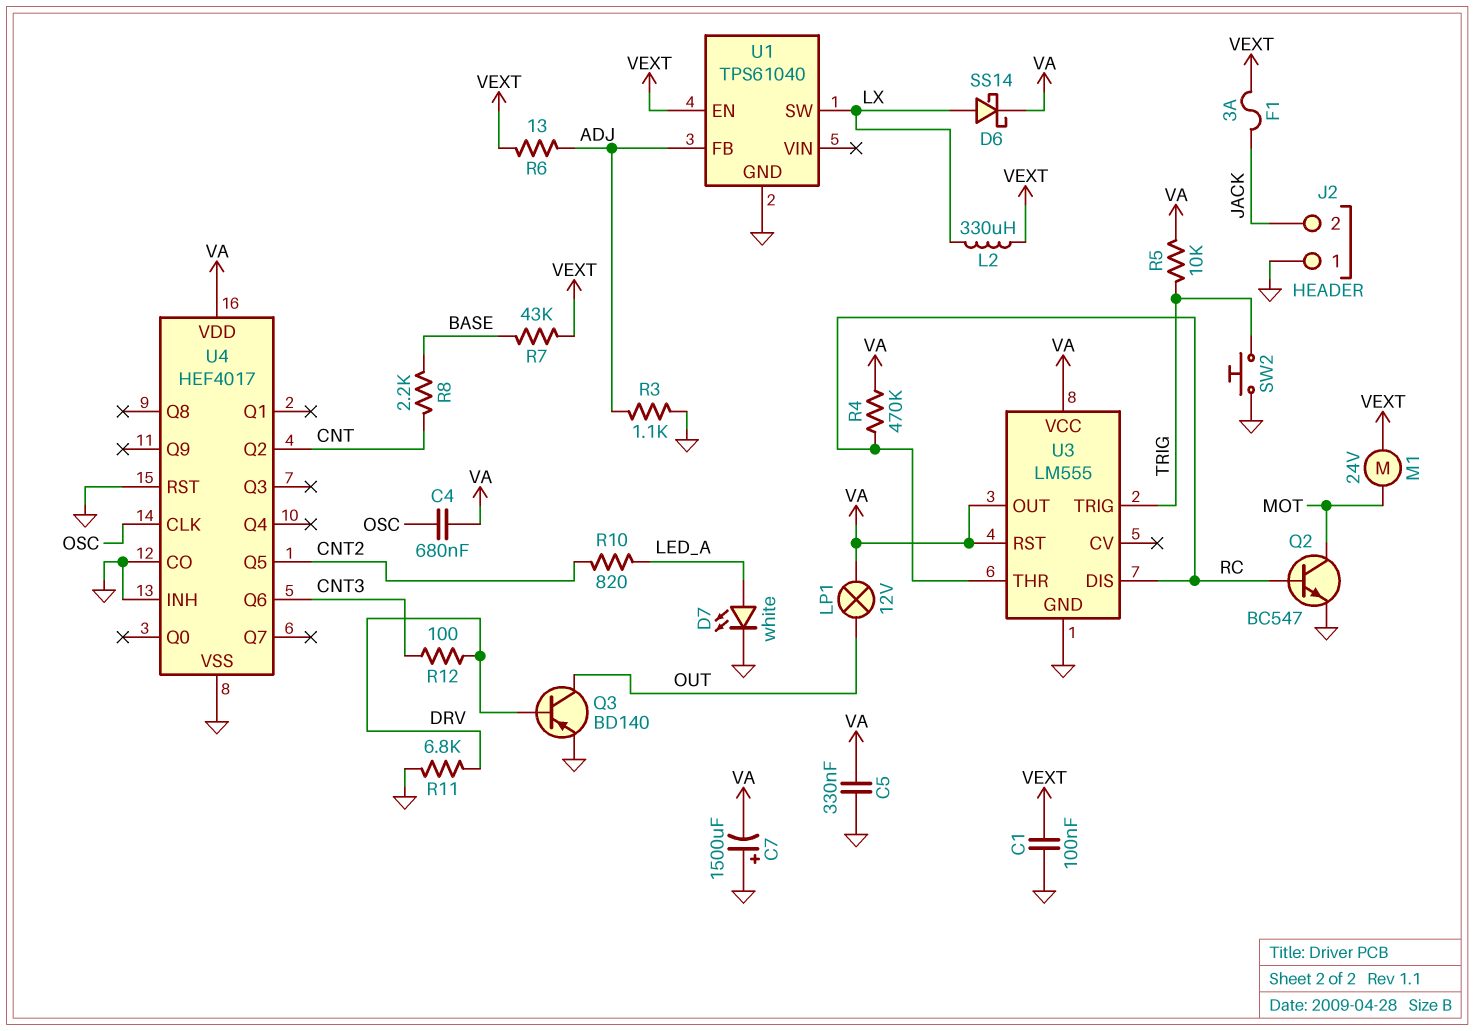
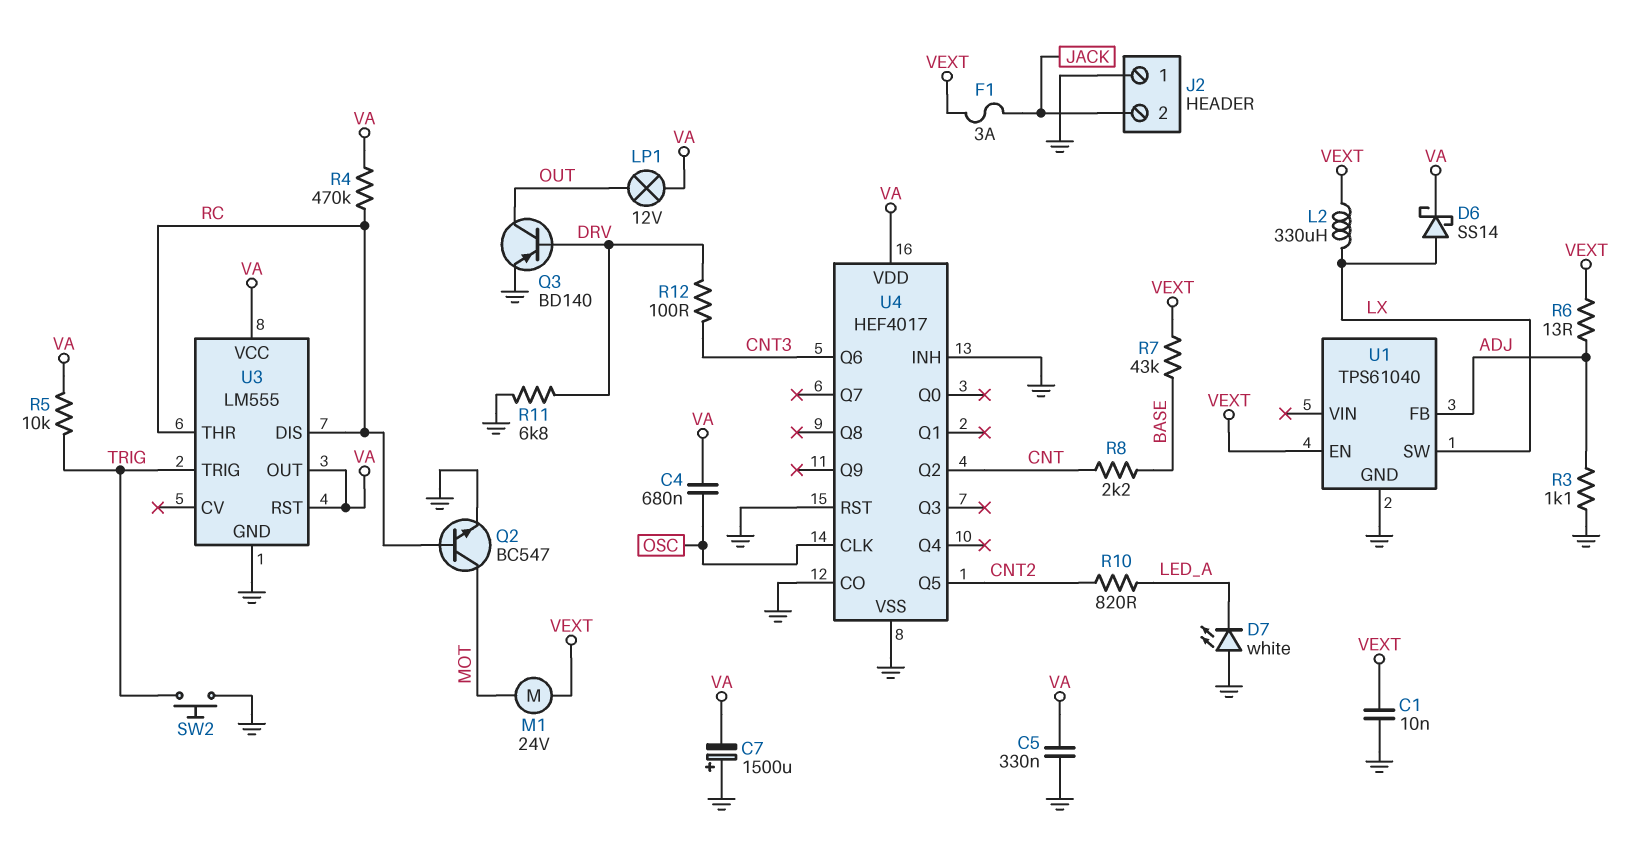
C1: 100nF (GND, VEXT) -> 10nF (GND, VEXT)
D7: LED white (A LED_A, K GND) -> LED white (A GND, K LED_A)

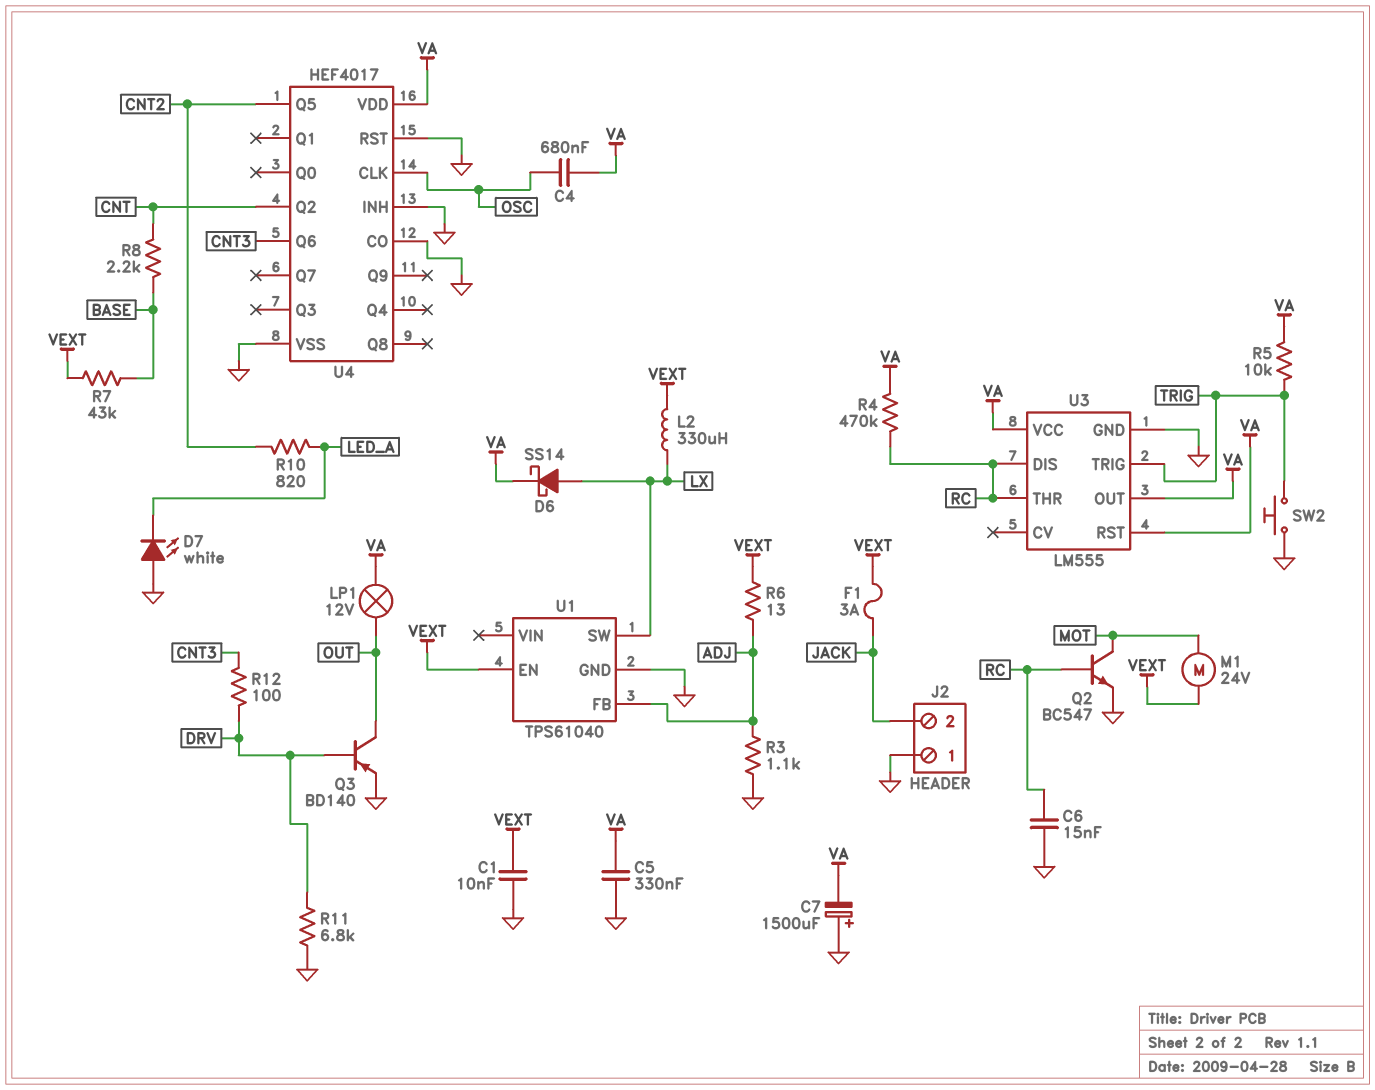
C6: none -> 15nF (GND, RC)

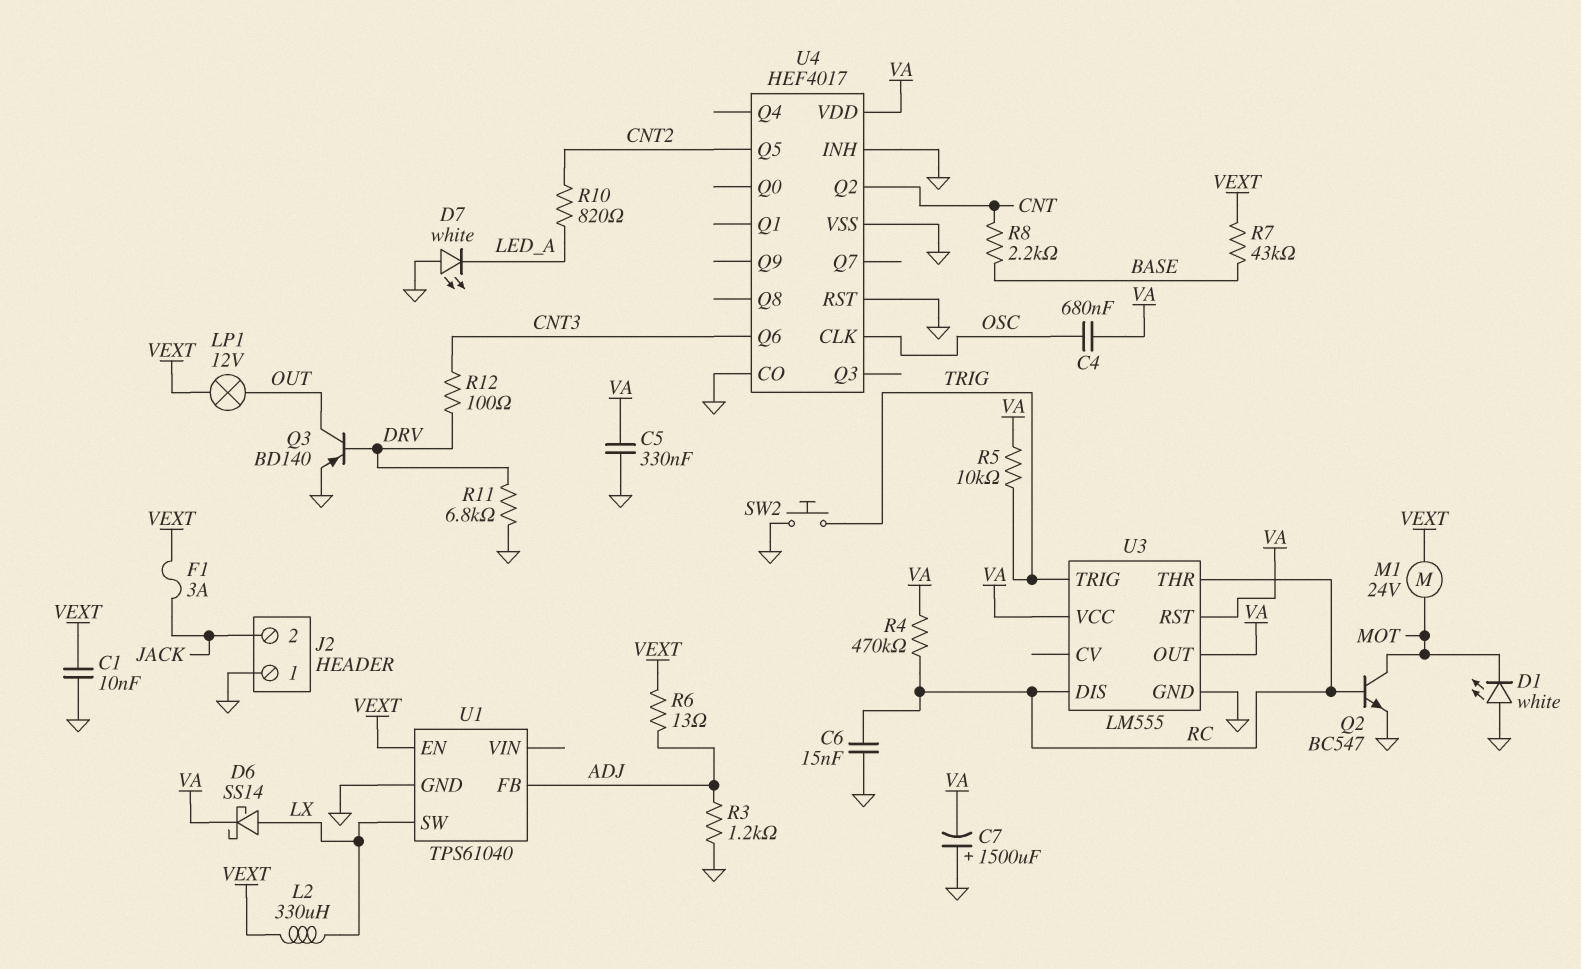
D1: none -> LED white (A GND, K MOT)
LP1: lamp 12V (OUT, VA) -> lamp 12V (OUT, VEXT)
R3: 1.1k (ADJ, GND) -> 1.2k (ADJ, GND)

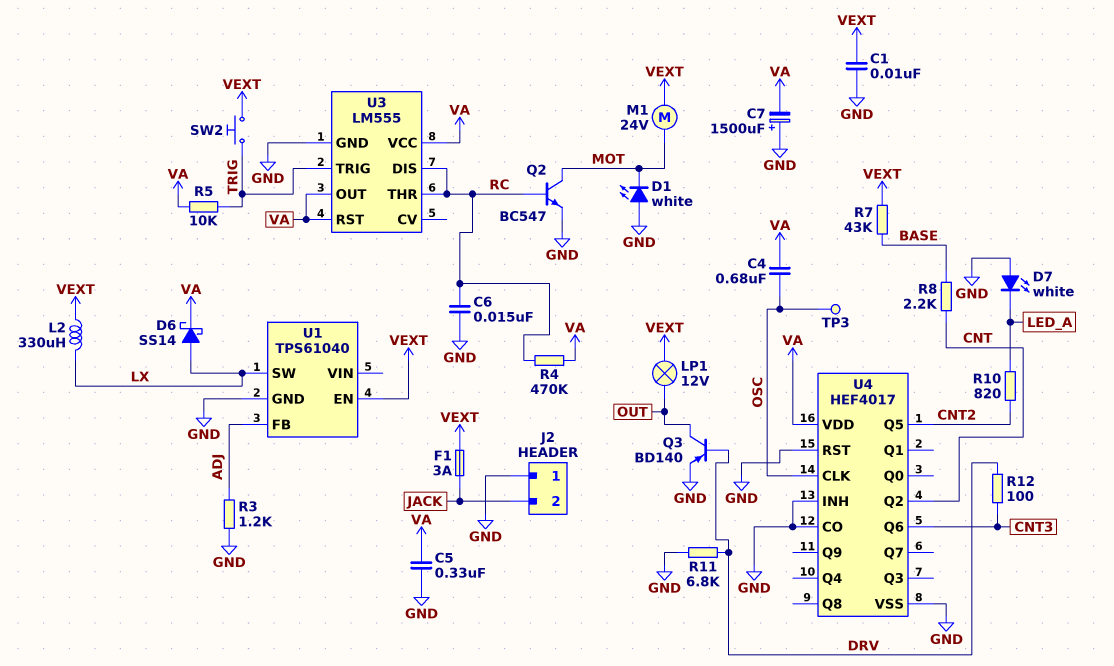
R6: 13 (ADJ, VEXT) -> none
SW2: button (GND, TRIG) -> button (TRIG, VEXT)
TP3: none -> test point (OSC)

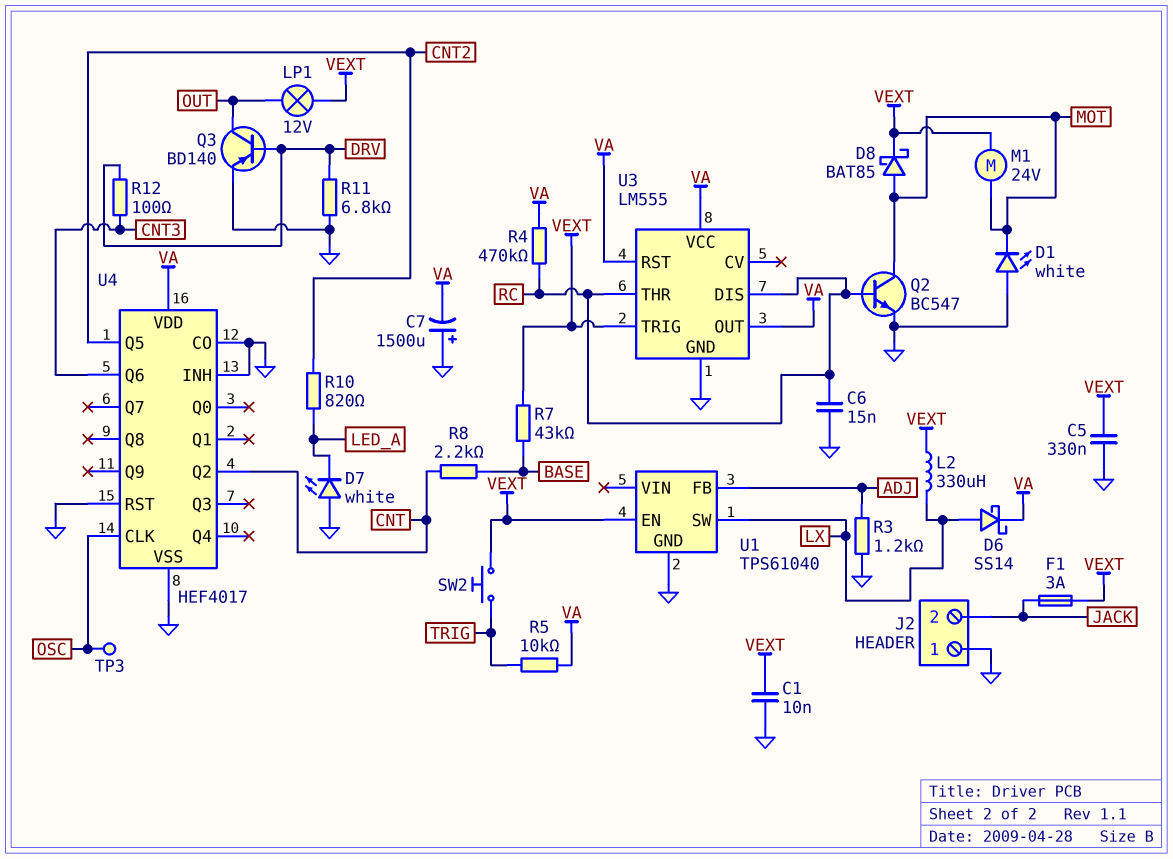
C4: 680nF (OSC, VA) -> none
C5: 330nF (GND, VA) -> 330nF (GND, VEXT)
D8: none -> schottky BAT85 (A MOT, K VEXT)
U3 pin TRIG: TRIG -> VEXT

